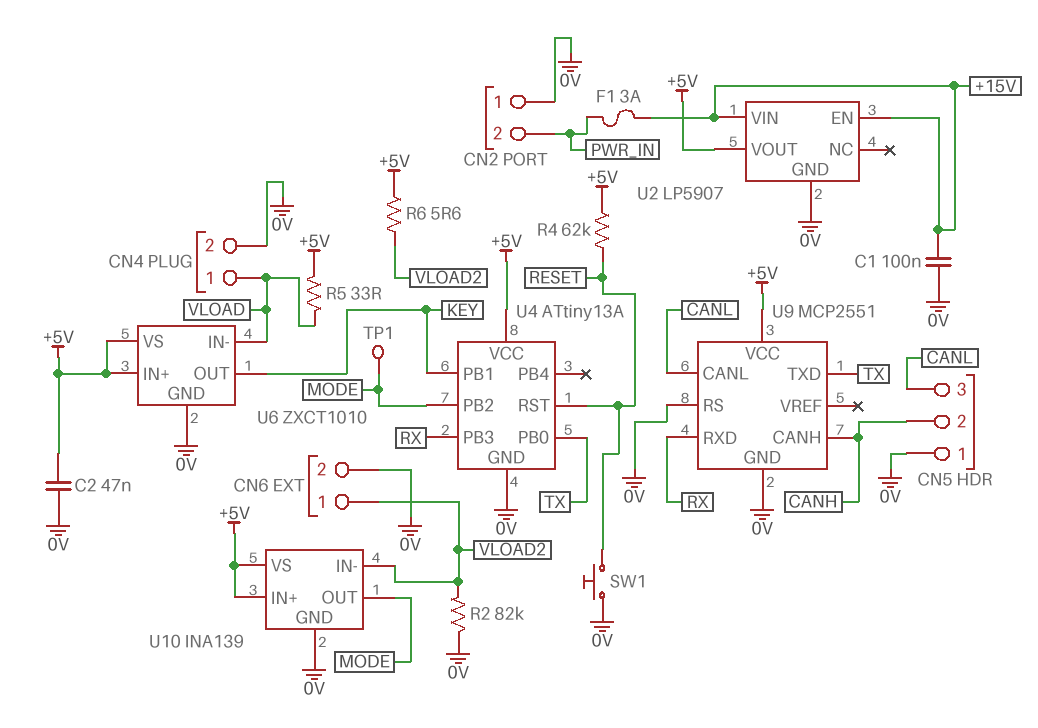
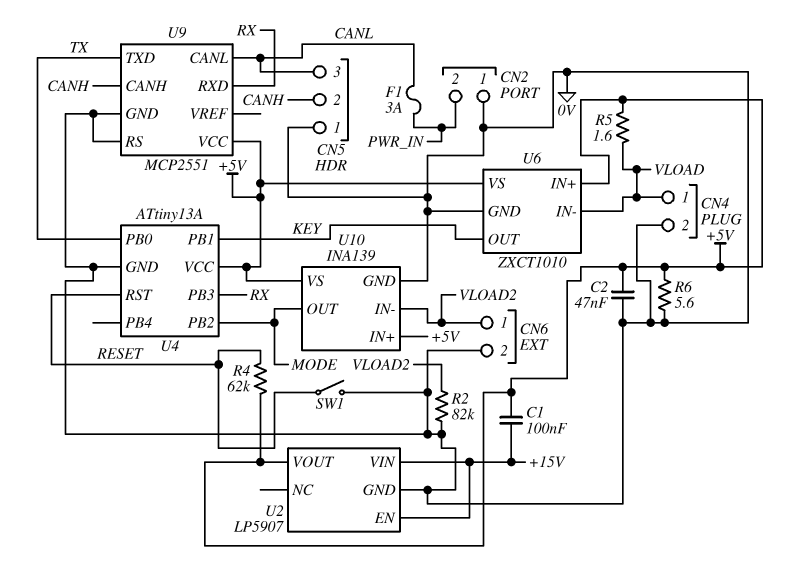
C1: 100nF (+15V, 0V) -> 100nF (+5V, +15V)
F1: 3A (+15V, PWR_IN) -> 3A (CANL, PWR_IN)
R5: 33 (+5V, VLOAD) -> 1.6 (+5V, VLOAD)
R6: 5.6 (+5V, VLOAD2) -> 5.6 (+5V, 0V)
SW1: button (0V, RESET) -> switch (0V, RESET)
TP1: test point (MODE) -> none

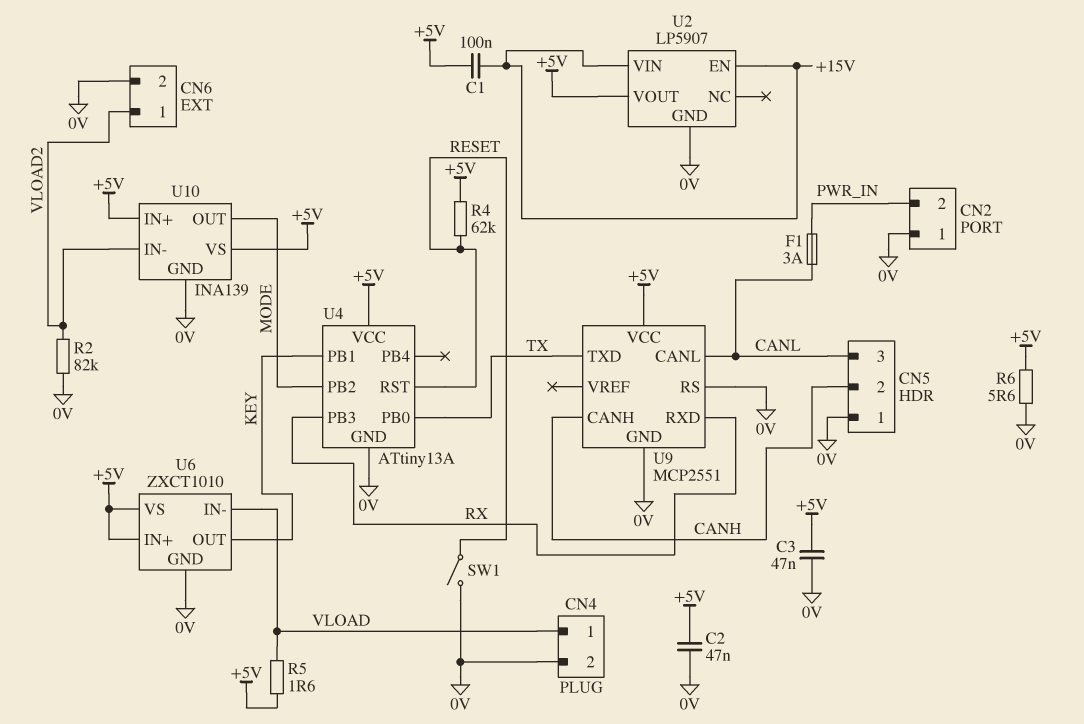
C3: none -> 47nF (+5V, 0V)

